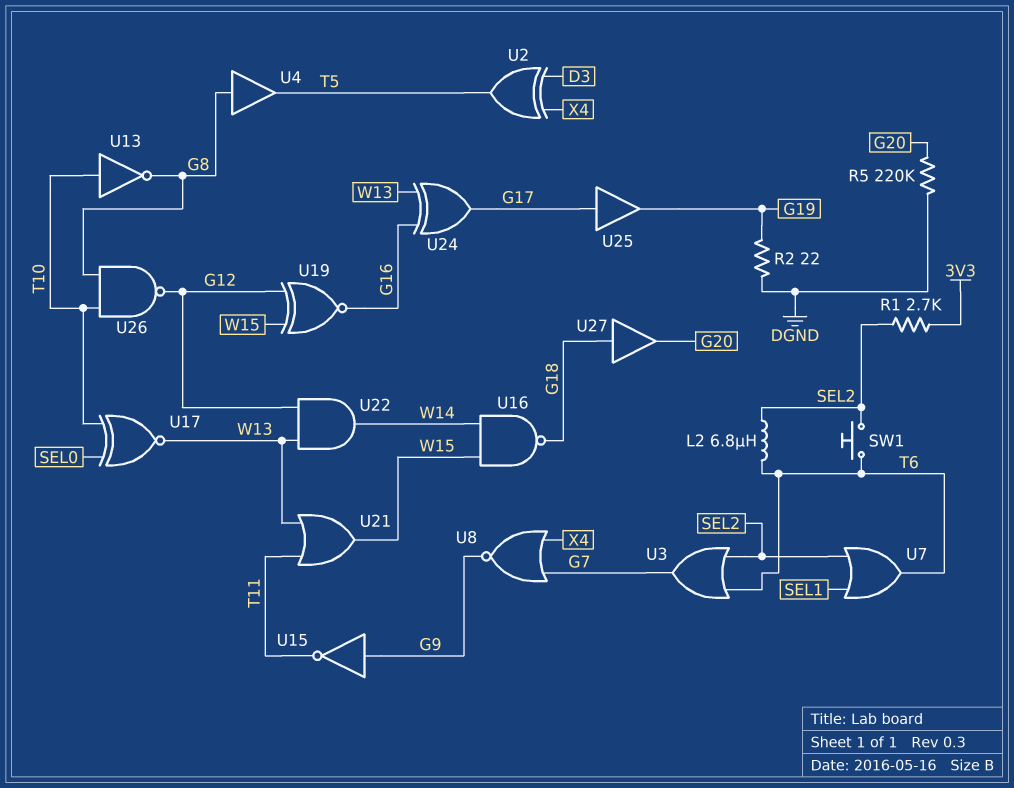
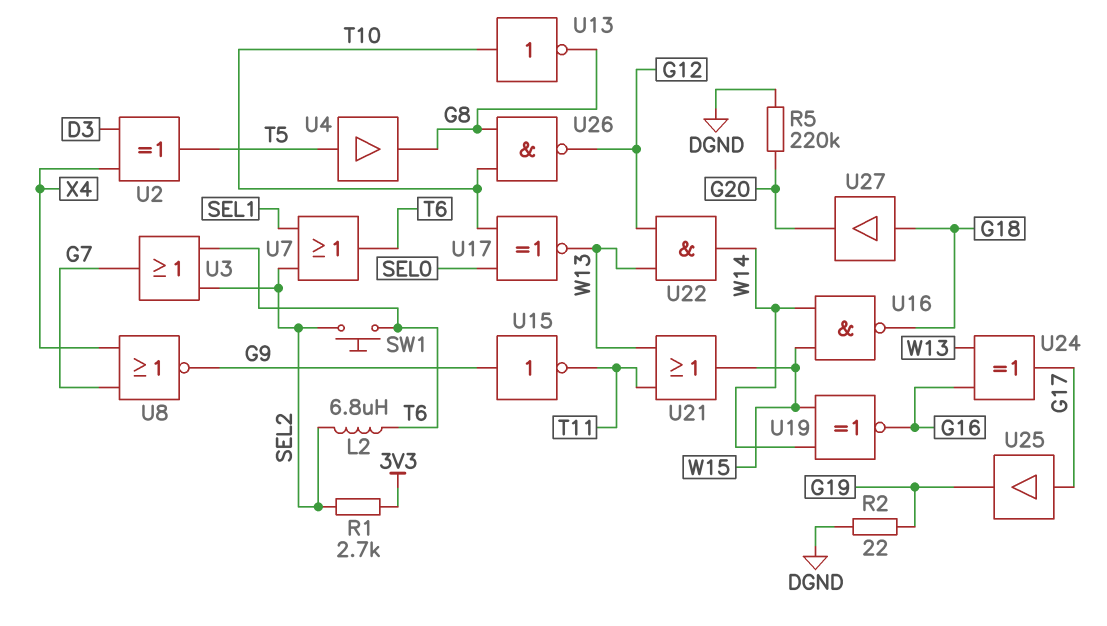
U4: buffer (in G8, out T5) -> buffer (in T5, out G8)
U19: XNOR (in G12, in W15, out G16) -> XNOR (in W14, in W15, out G16)

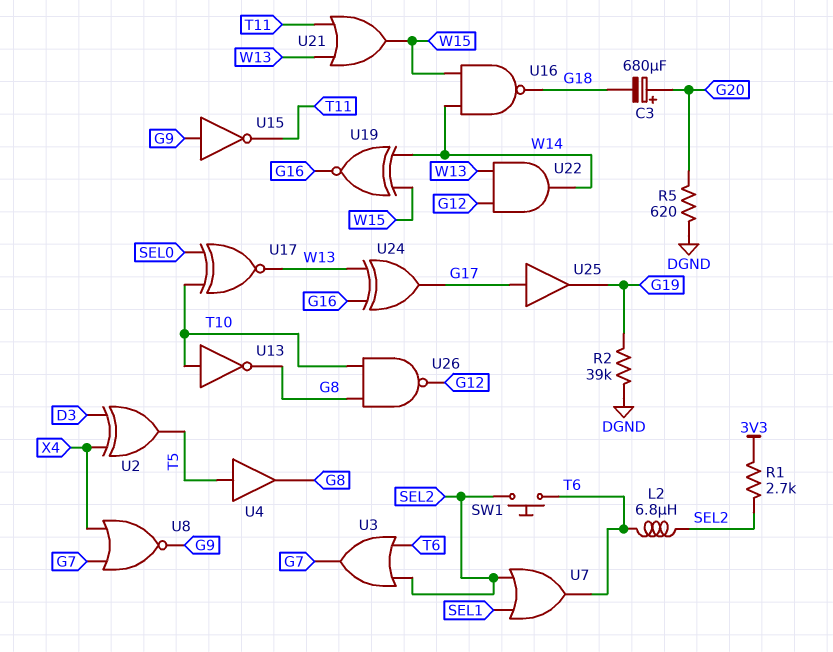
C3: none -> 680uF (plus G20, minus G18)
R2: 22 (DGND, G19) -> 39k (DGND, G19)
R5: 220k (DGND, G20) -> 620 (DGND, G20)
U27: buffer (in G18, out G20) -> none

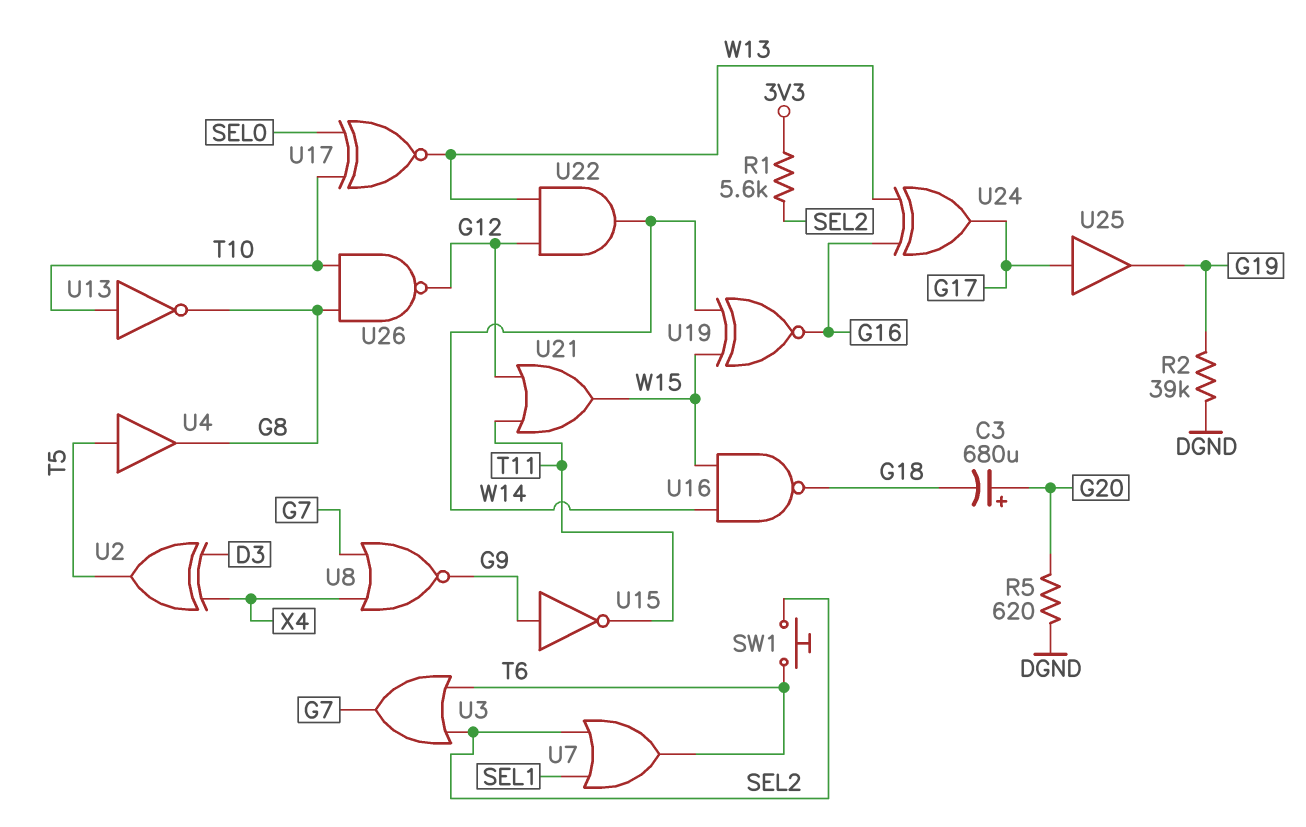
L2: 6.8uH (SEL2, T6) -> none
R1: 2.7k (3V3, SEL2) -> 5.6k (3V3, SEL2)
U21: OR (in T11, in W13, out W15) -> OR (in G12, in T11, out W15)

